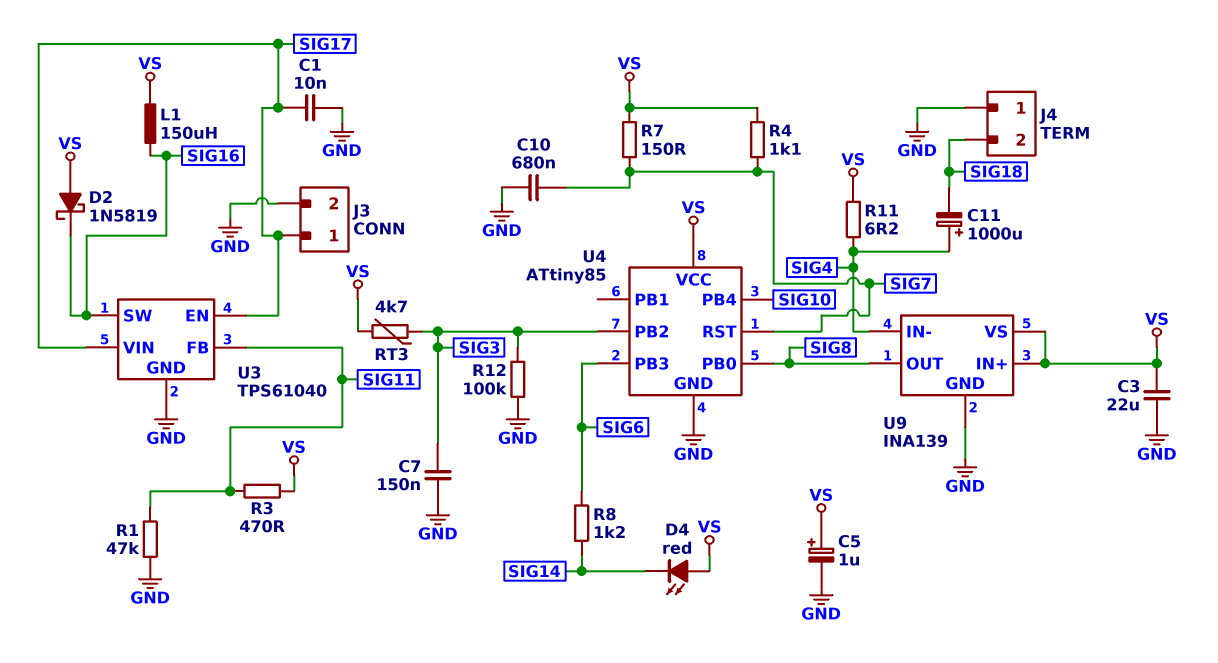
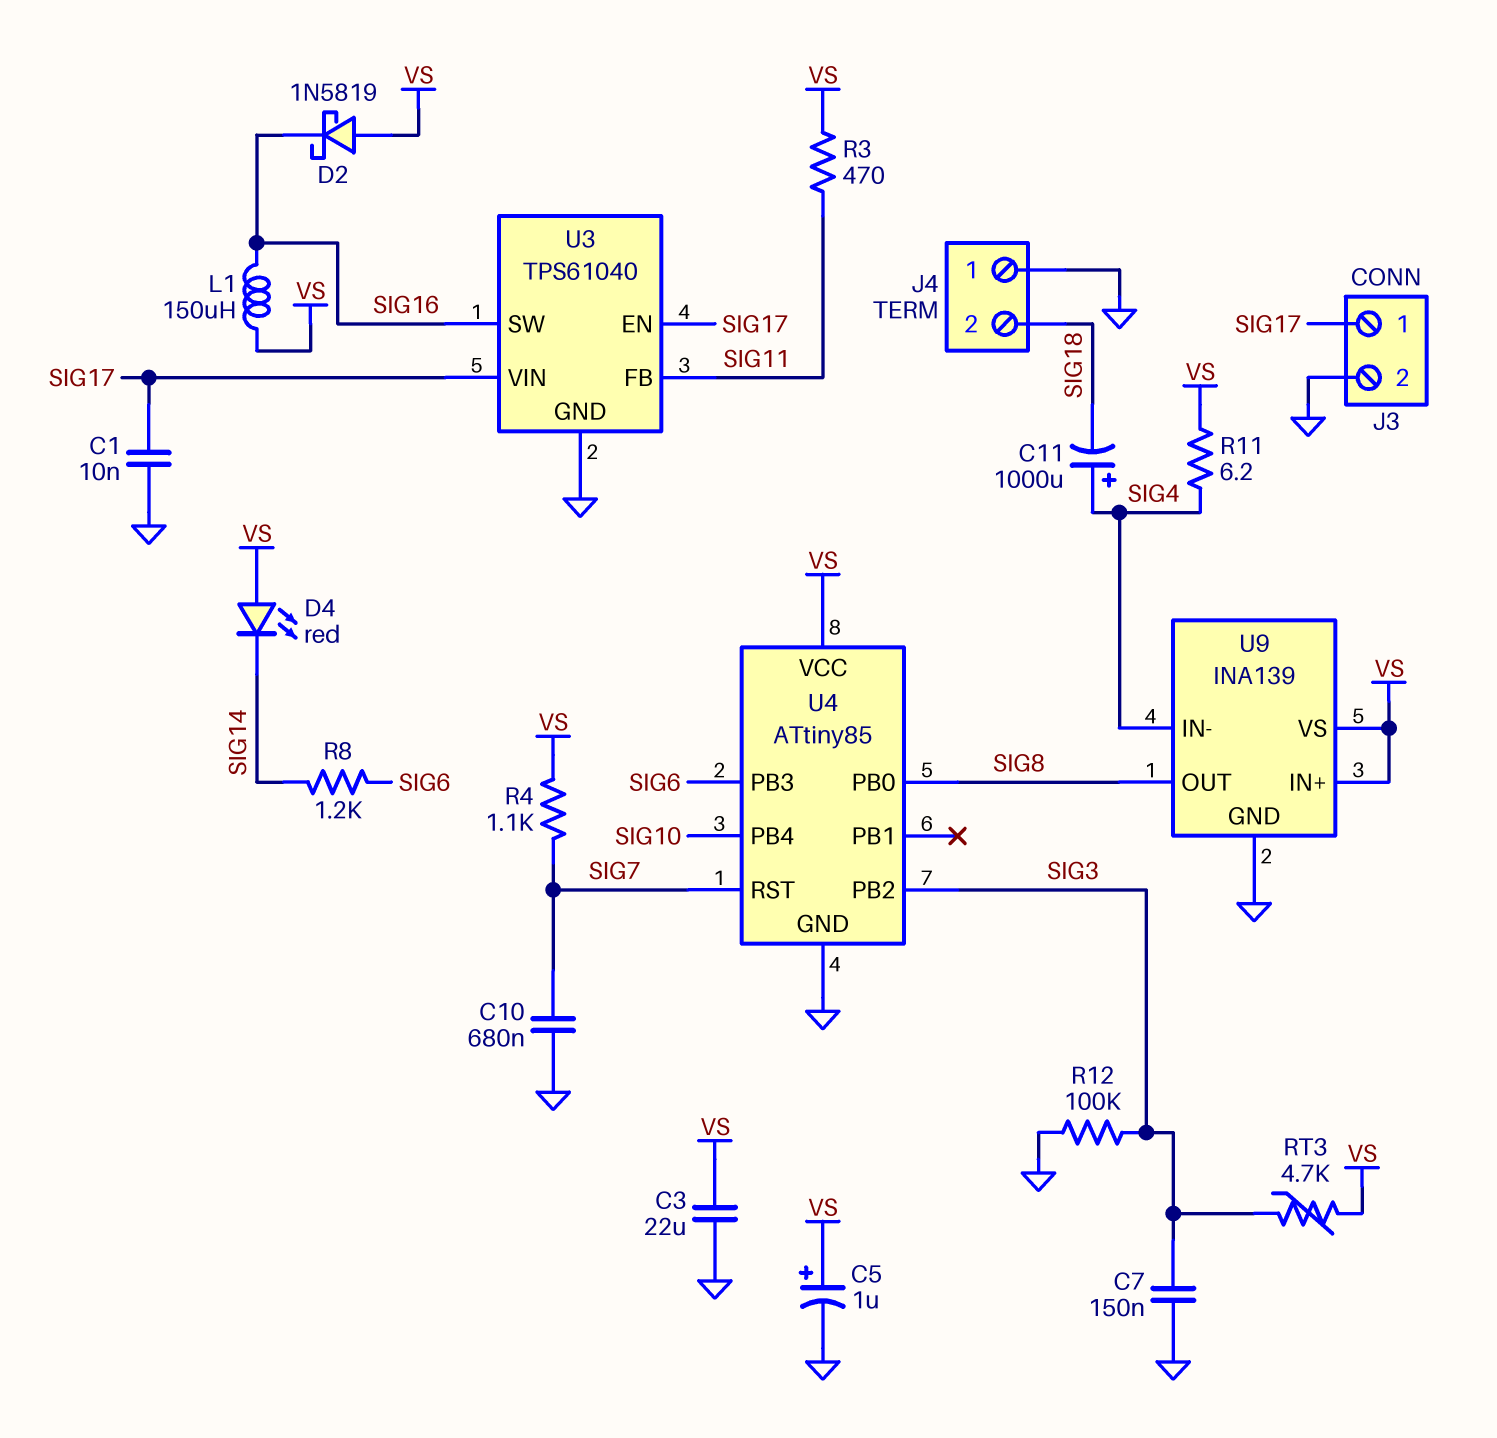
R1: 47k (GND, SIG11) -> none
R7: 150 (SIG7, VS) -> none

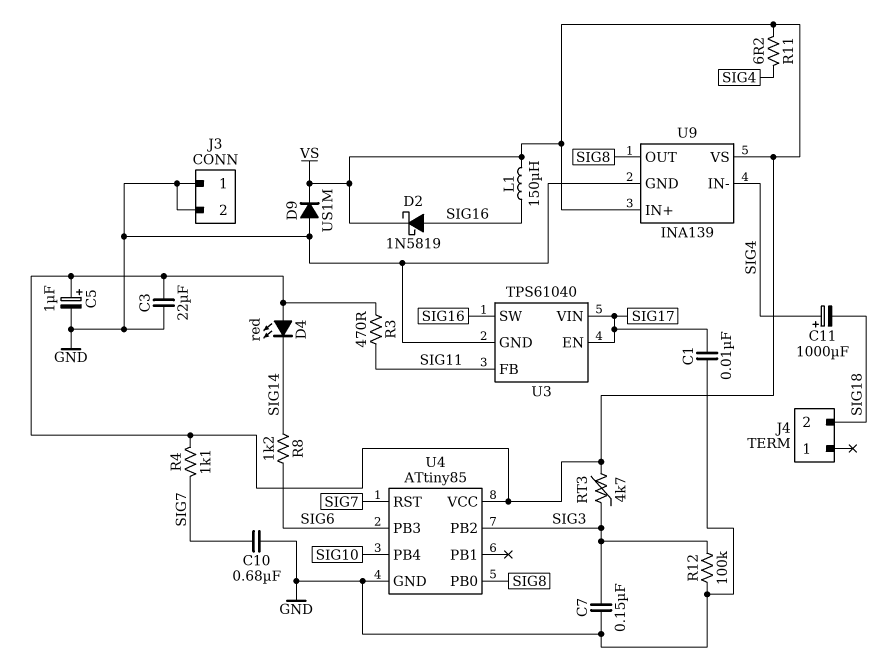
D2: schottky 1N5819 (A VS, K SIG16) -> schottky 1N5819 (A SIG16, K VS)
D9: none -> diode US1M (A GND, K VS)
J3 pin 1: SIG17 -> GND
J4 pin 1: GND -> none

